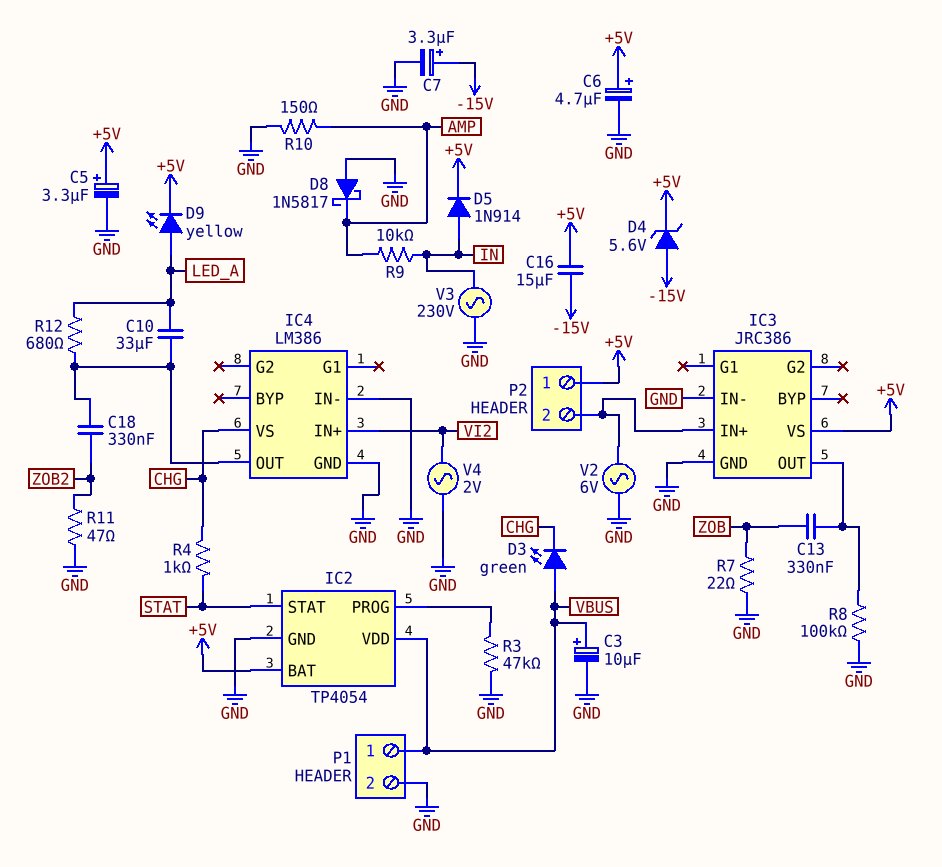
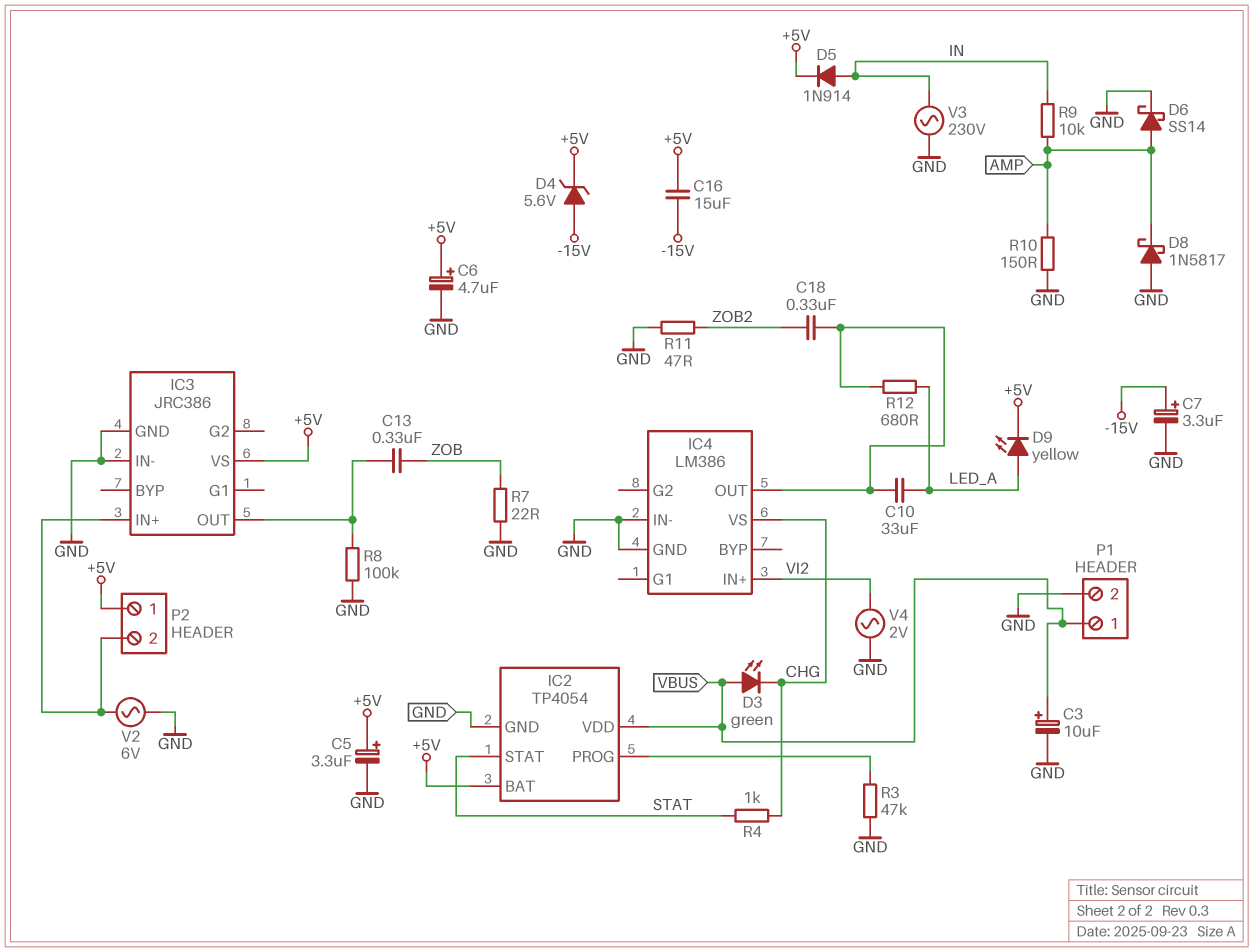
D6: none -> schottky SS14 (A AMP, K GND)

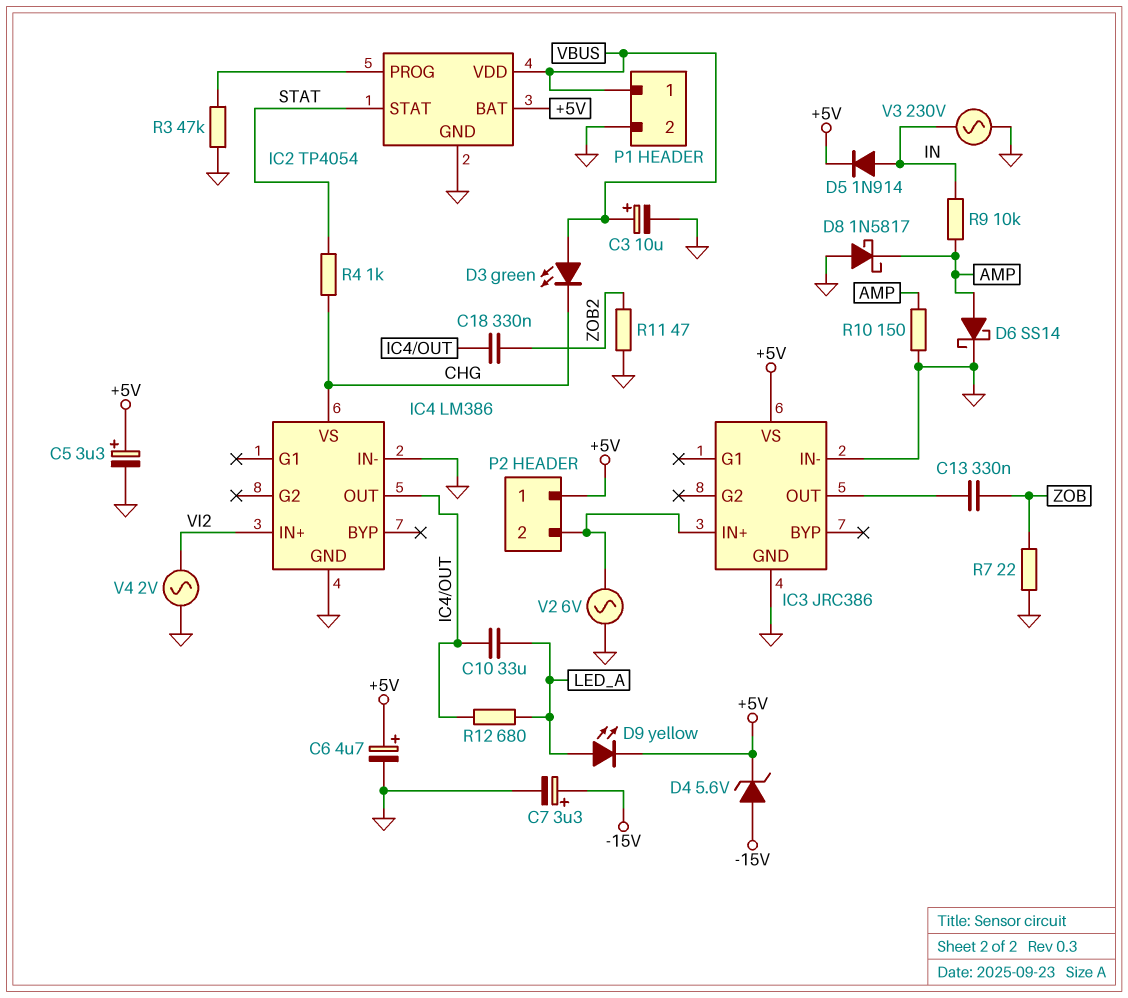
C16: 15uF (+5V, -15V) -> none
R8: 100k (GND, IC3/OUT) -> none

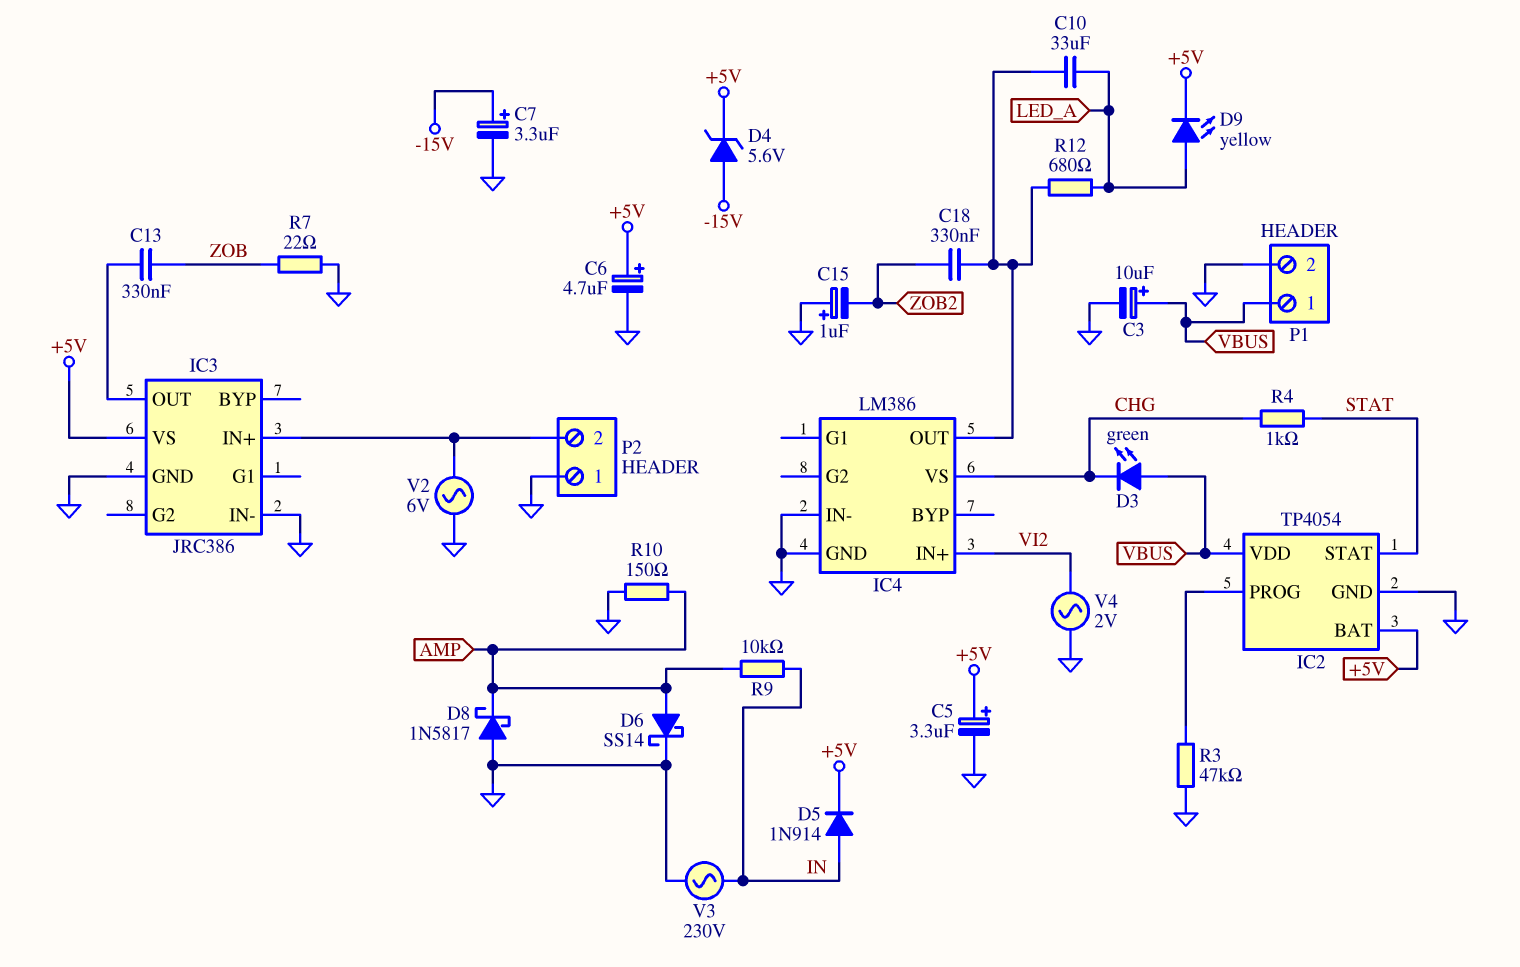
C15: none -> 1uF (plus GND, minus ZOB2)
P2 pin 1: +5V -> GND
R11: 47 (GND, ZOB2) -> none

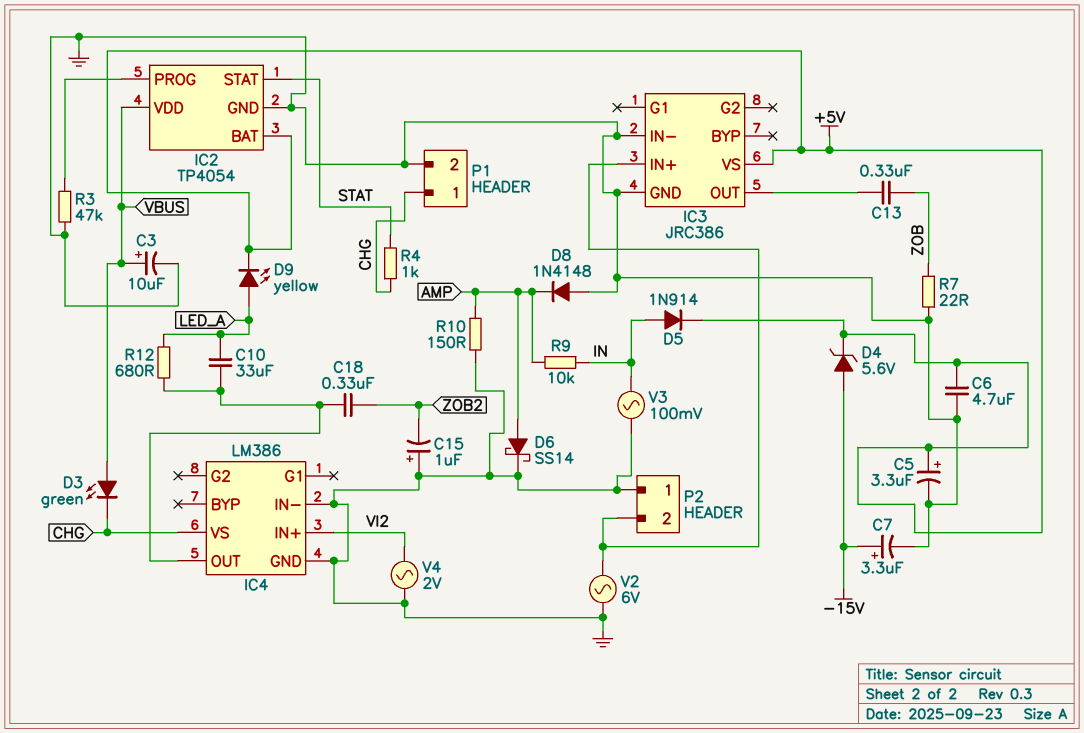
C6: 4.7uF (plus +5V, minus GND) -> 4.7uF (+5V, GND)
D8: schottky 1N5817 (A GND, K AMP) -> diode 1N4148 (A GND, K AMP)
P1 pin 1: VBUS -> CHG
V3: AC 230V (GND, IN) -> AC 100mV (GND, IN)

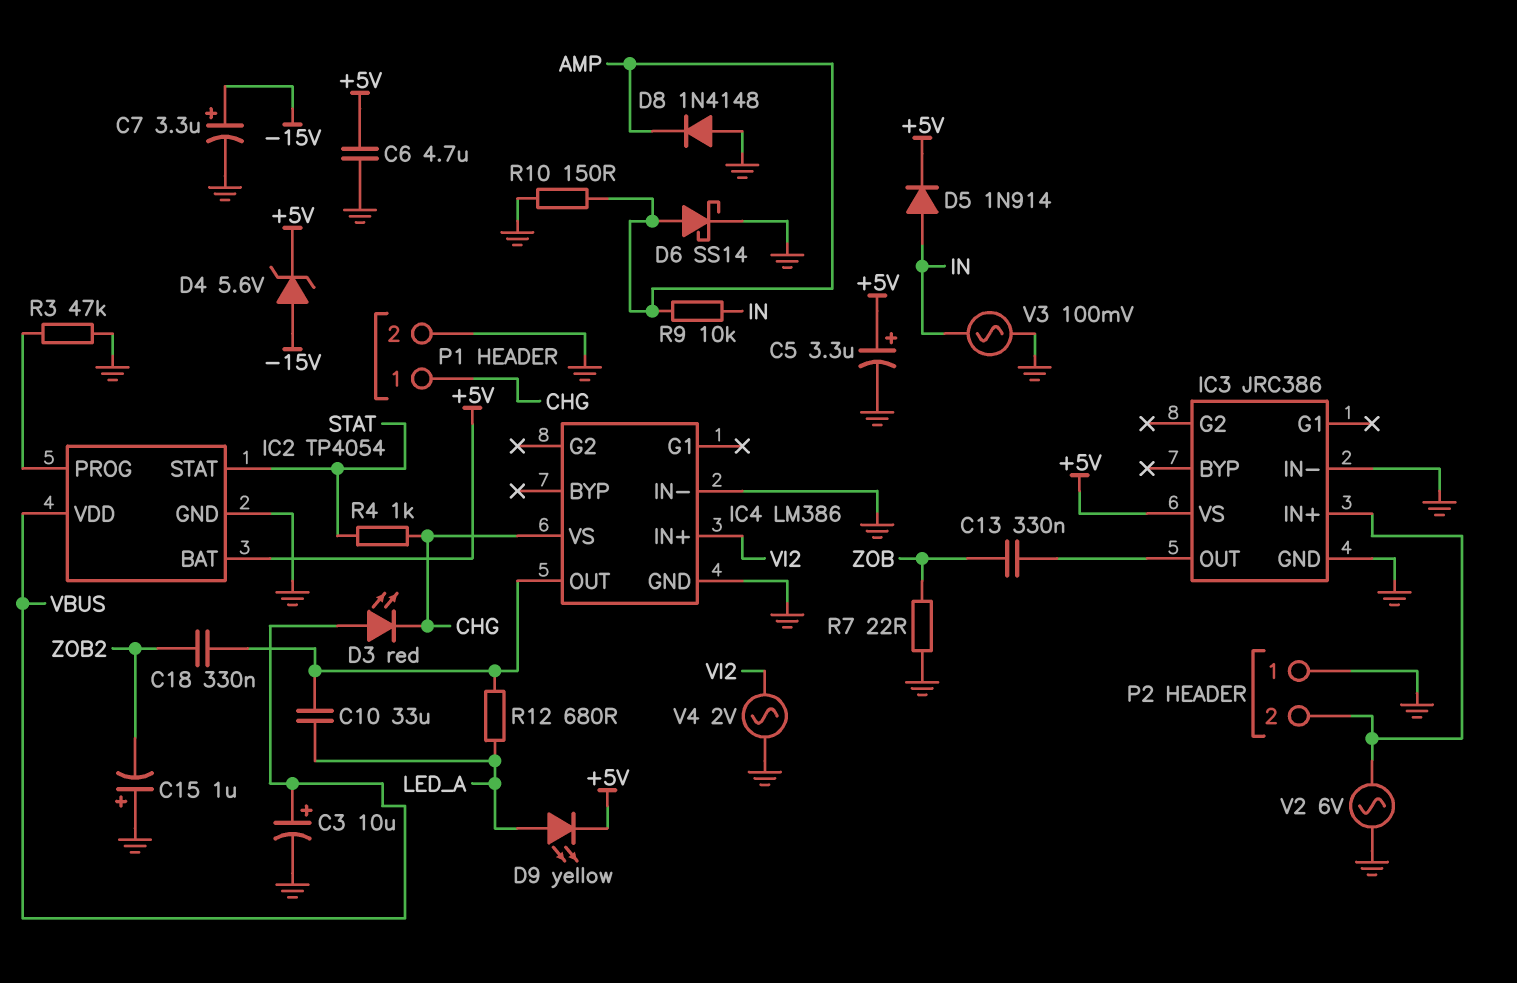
D3: LED green (A VBUS, K CHG) -> LED red (A VBUS, K CHG)

